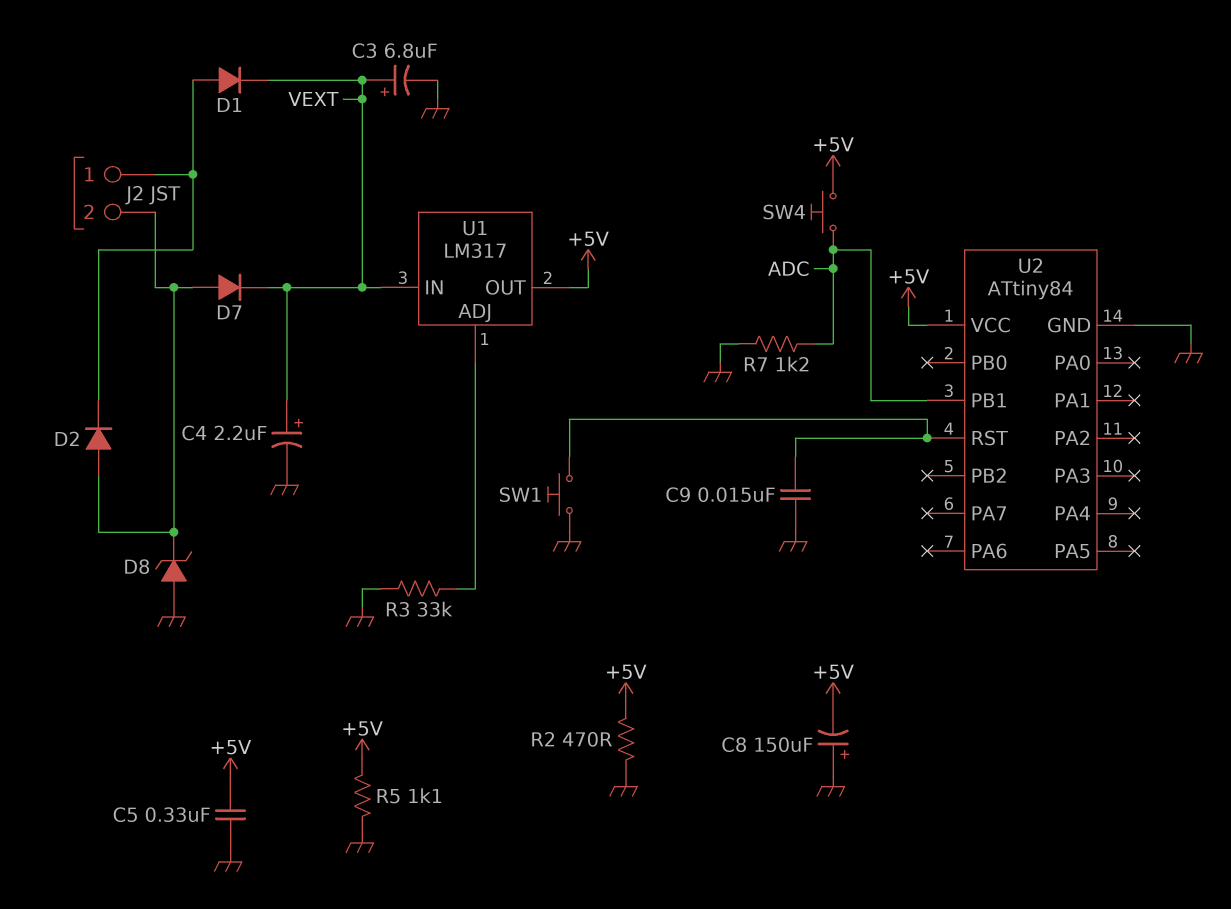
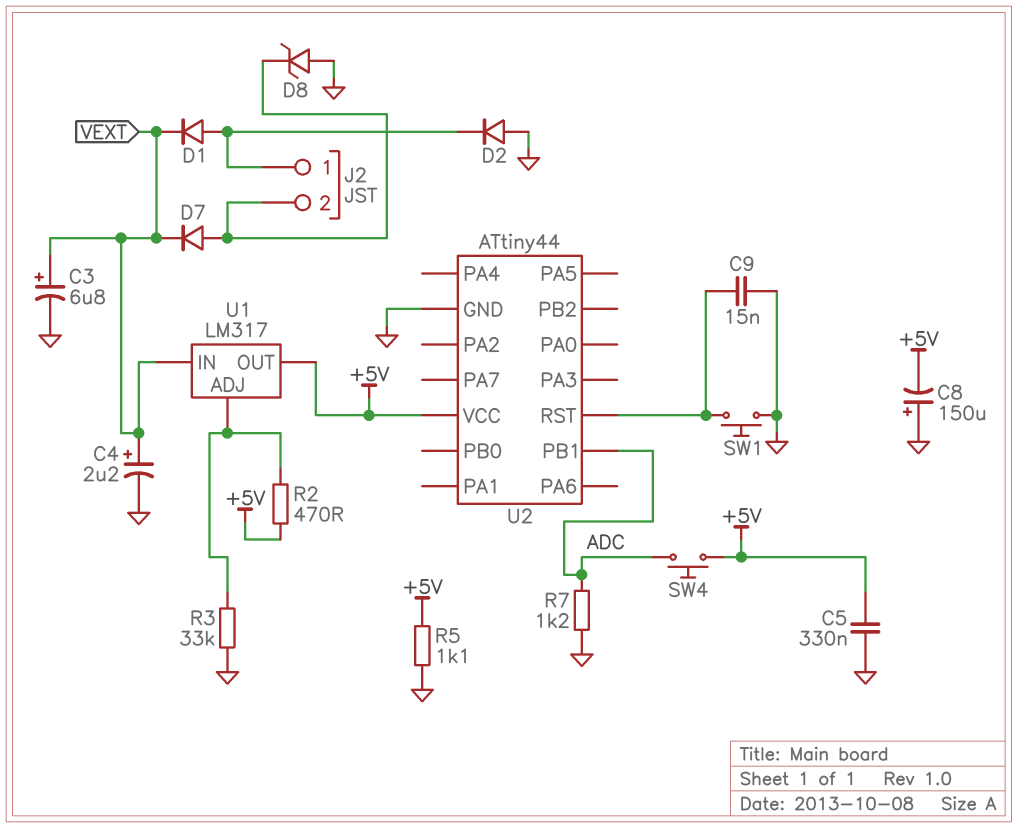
D2: diode (A J2/2, K J2/1) -> diode (A GND, K J2/1)
R2: 470 (+5V, GND) -> 470 (+5V, U1/ADJ)
U2: ATtiny84 -> ATtiny44

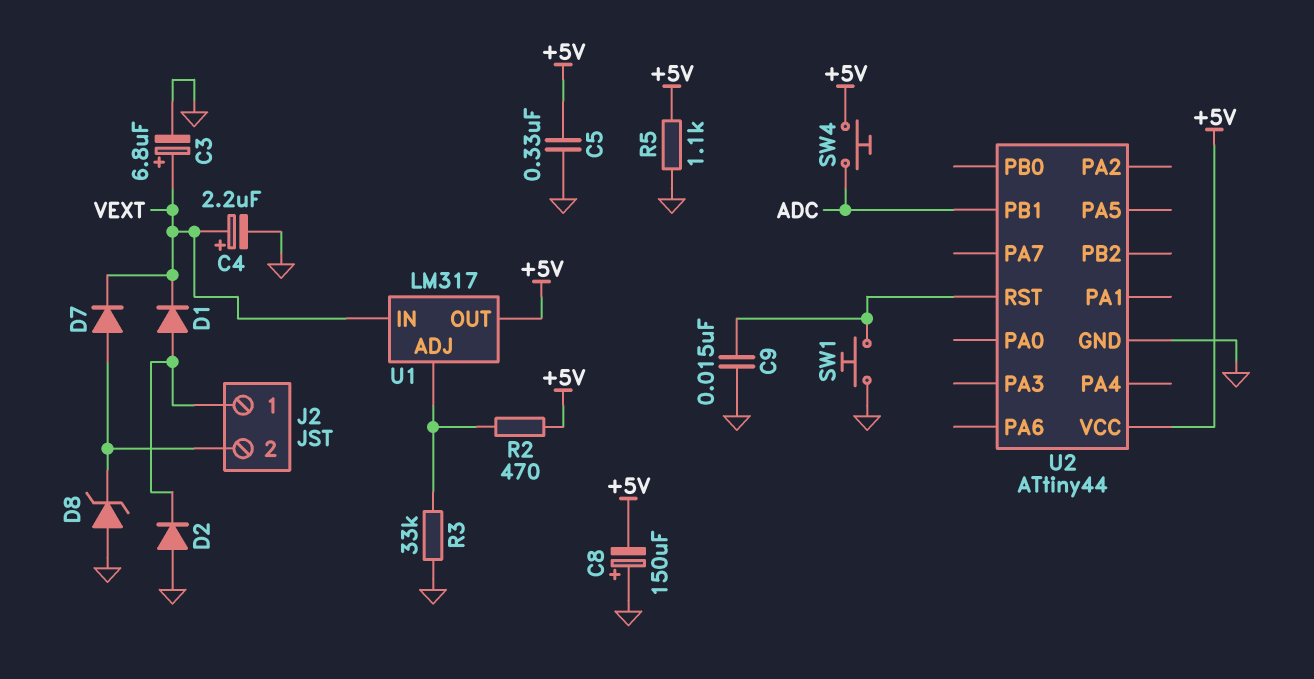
R7: 1.2k (ADC, GND) -> none

